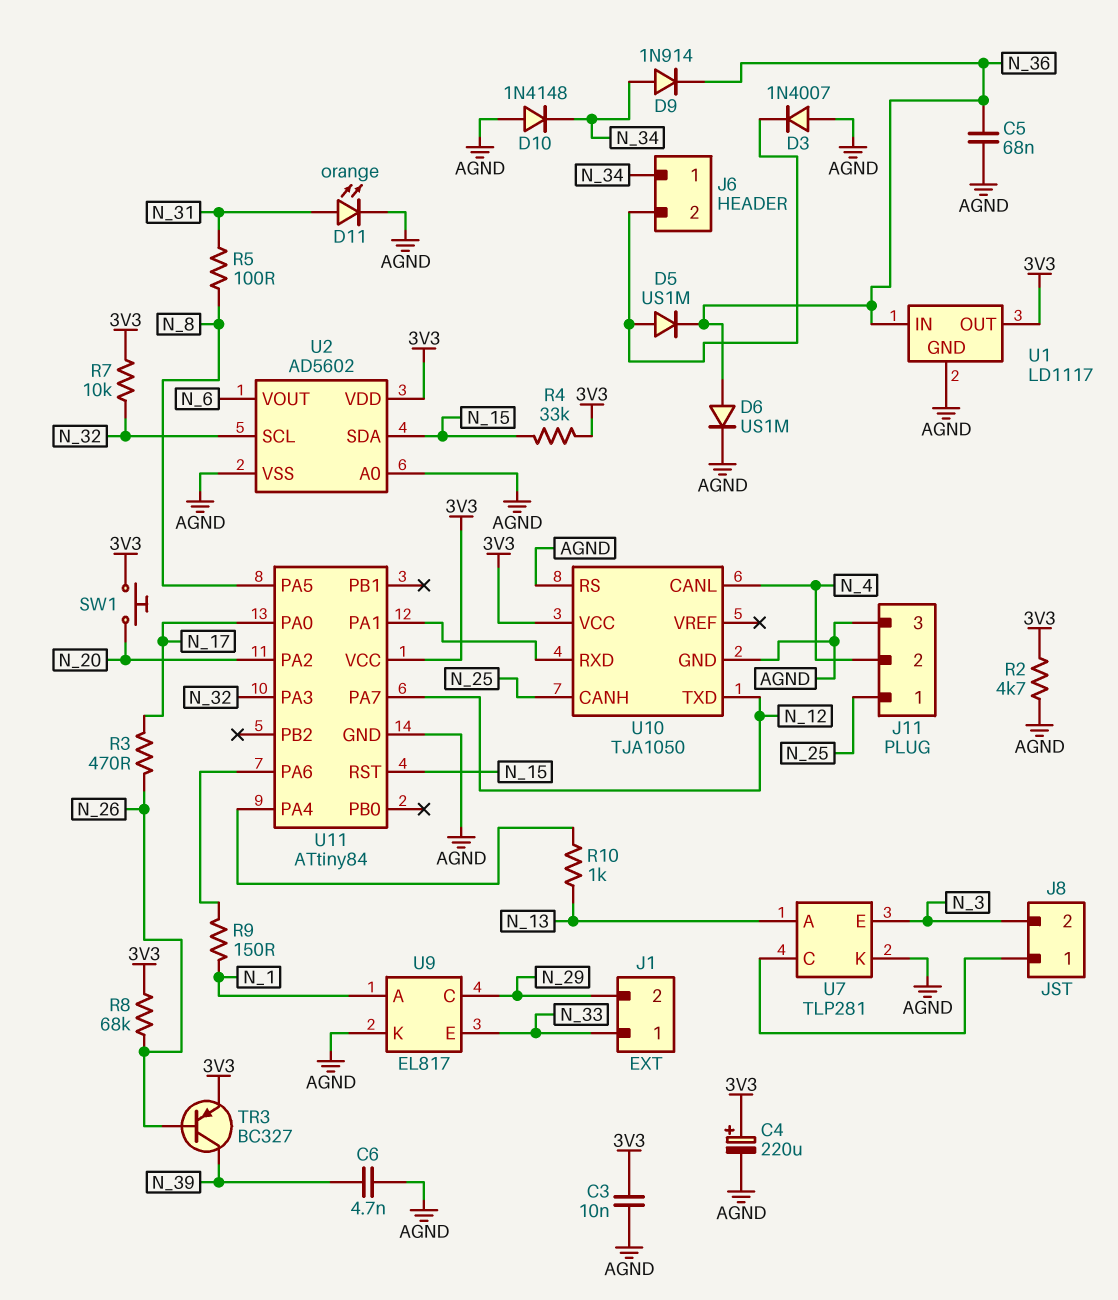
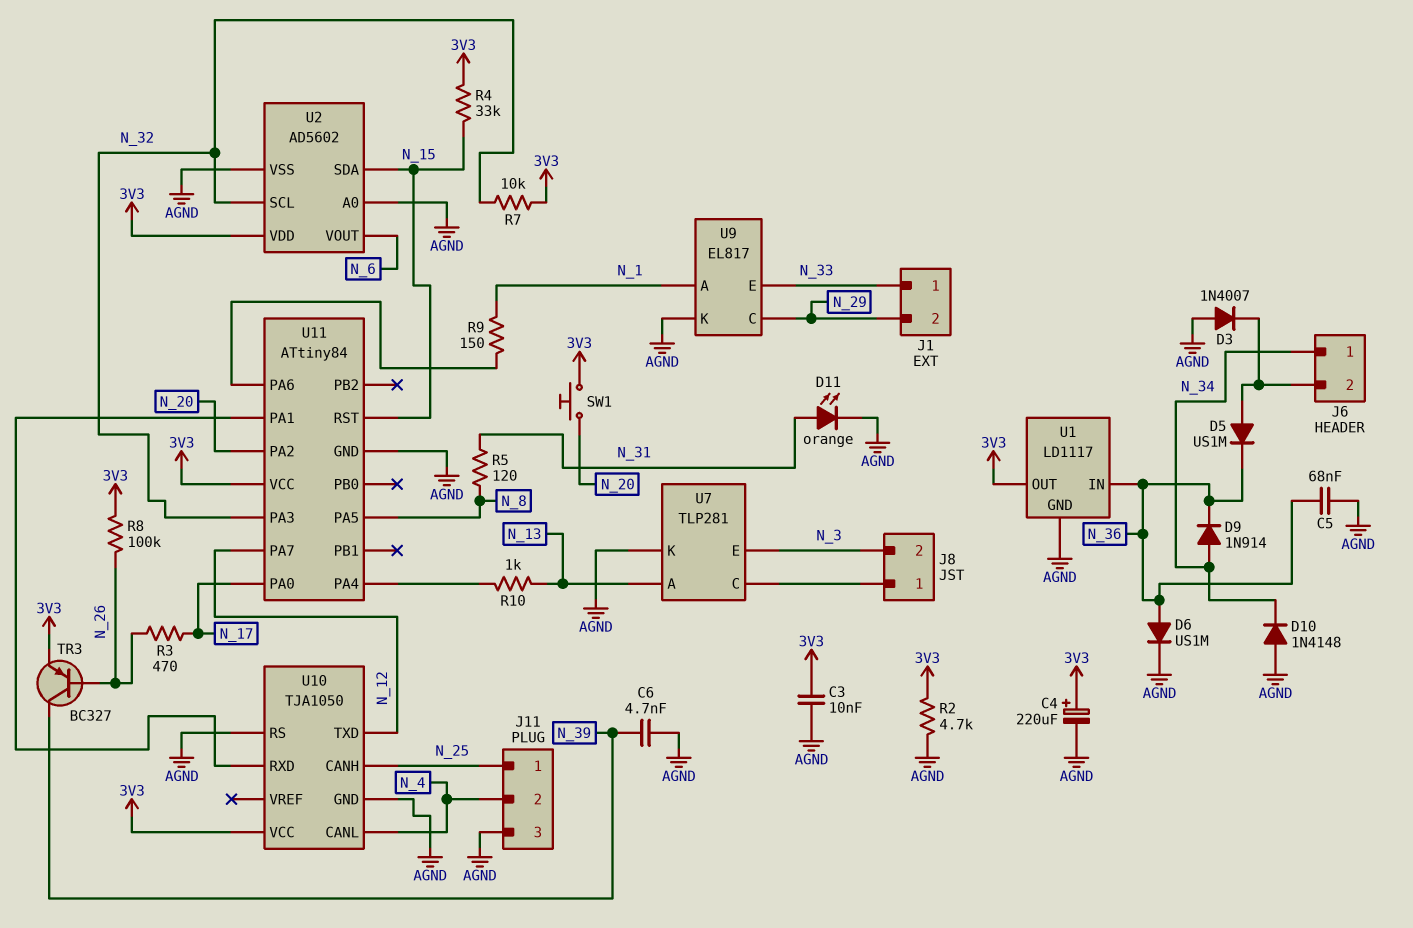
R5: 100 (N_8, N_31) -> 120 (N_8, N_31)
R8: 68k (3V3, N_26) -> 100k (3V3, N_26)

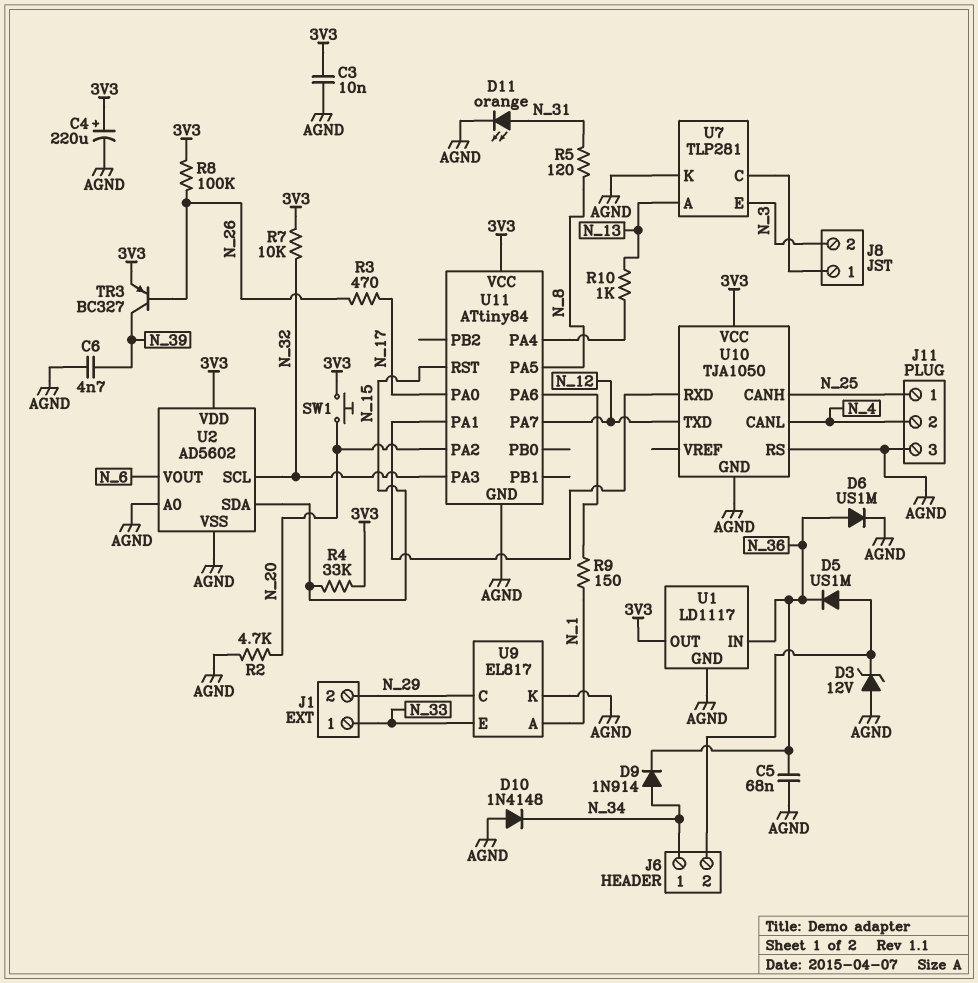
D3: diode 1N4007 (A AGND, K J6/2) -> zener 12V (A AGND, K J6/2)
R2: 4.7k (3V3, AGND) -> 4.7k (AGND, N_20)

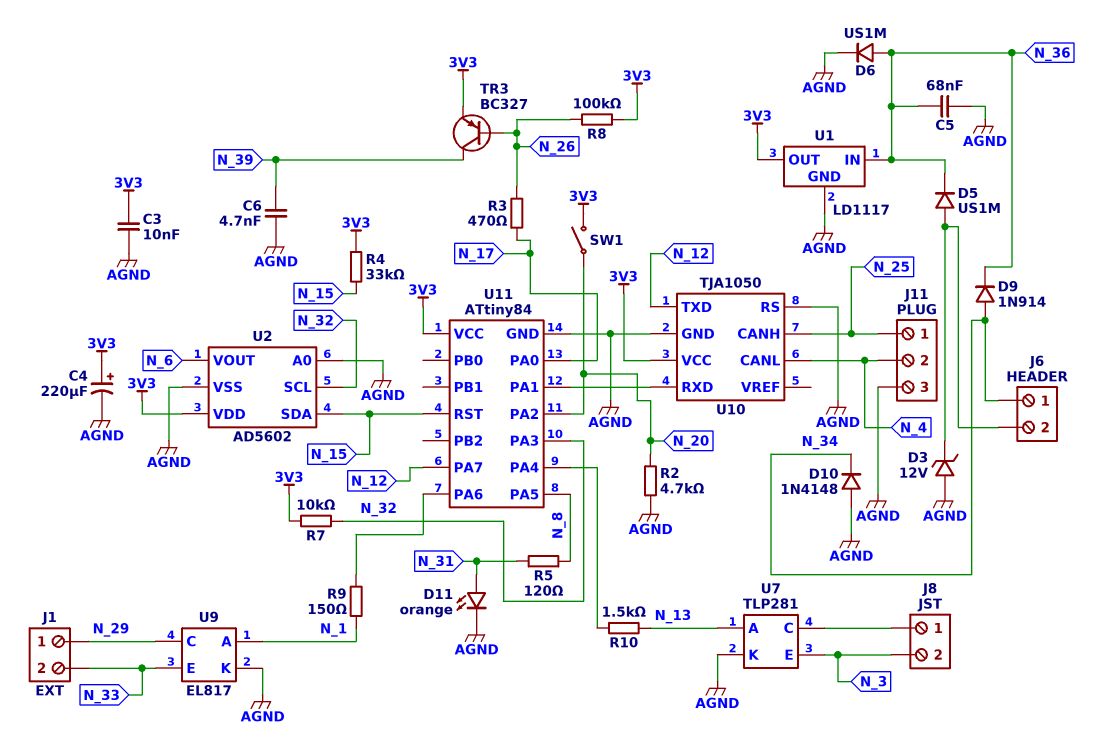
J1 pin 1: N_33 -> N_29
J1 pin 2: N_29 -> N_33
R10: 1k (N_13, U11/PA4) -> 1.5k (N_13, U11/PA4)
SW1: button (3V3, N_20) -> switch (3V3, N_20)

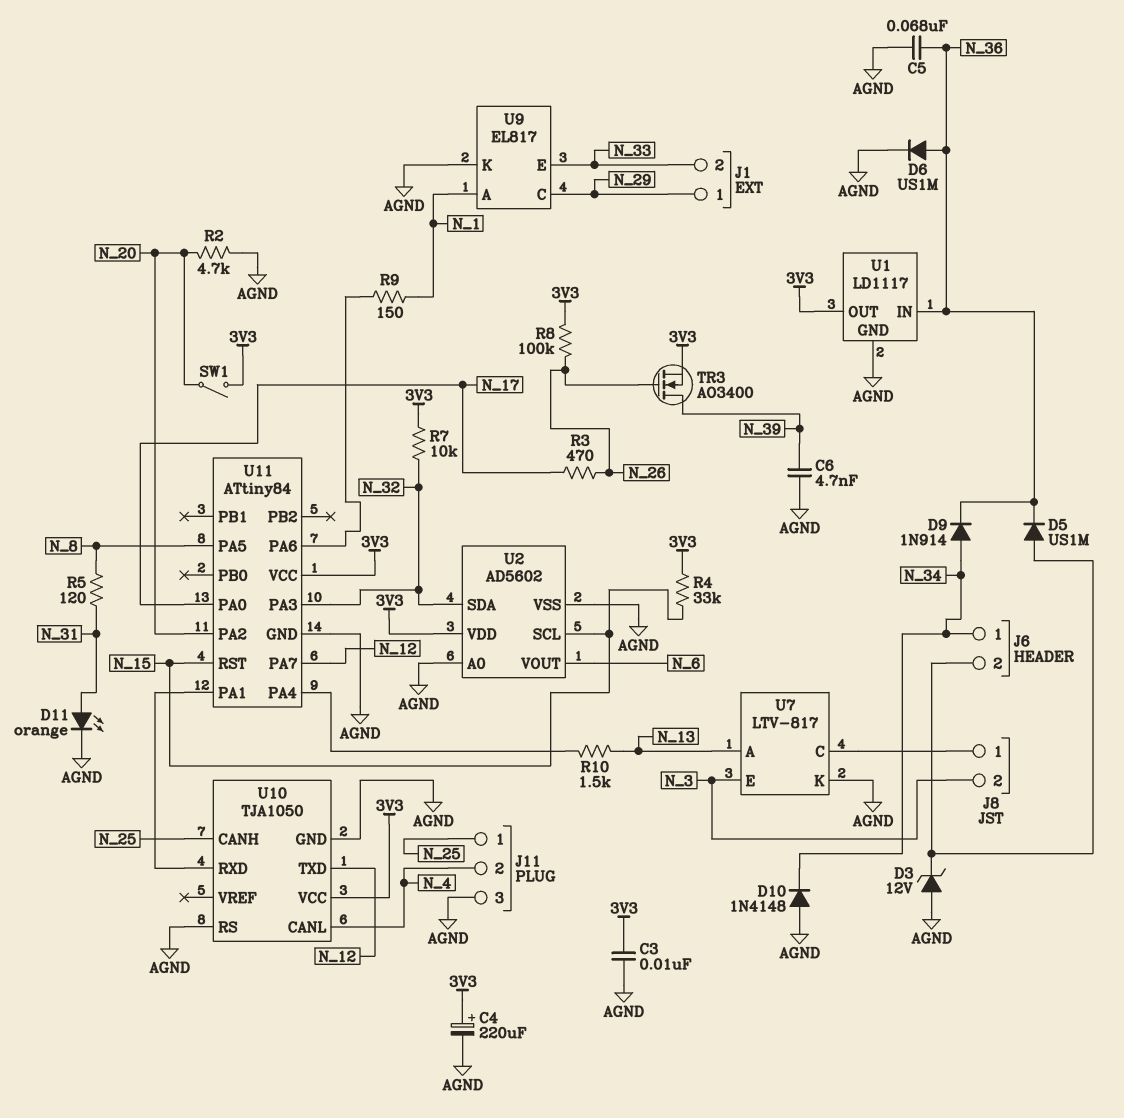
TR3: PNP BC327 (B N_26, C N_39, E 3V3) -> NMOS AO3400 (G N_26, D N_39, S 3V3)
U2 pin SCL: N_32 -> N_15
U2 pin SDA: N_15 -> N_32
U7: TLP281 -> LTV-817

